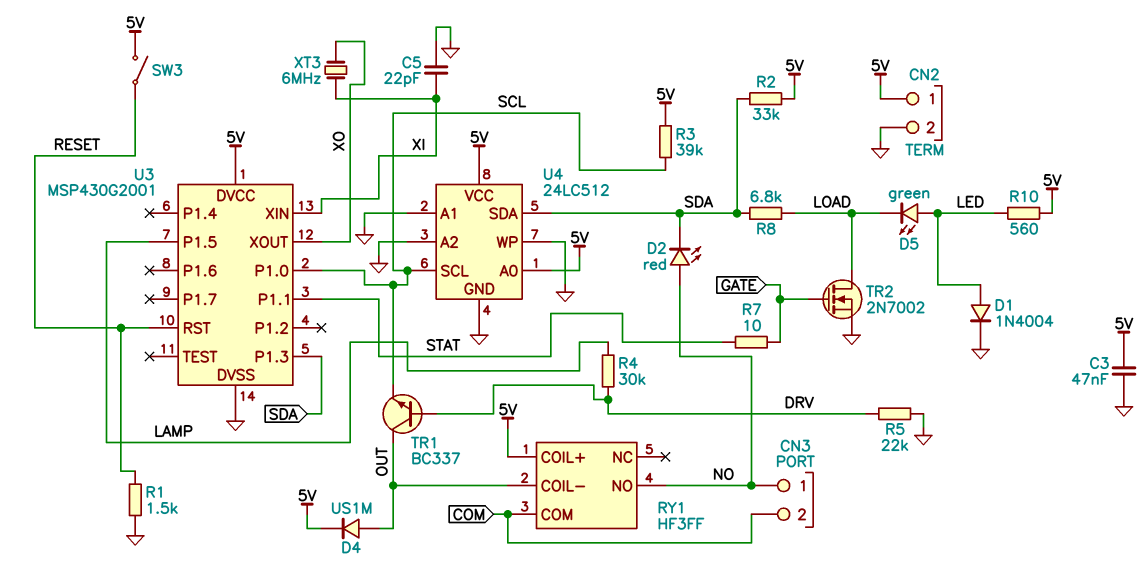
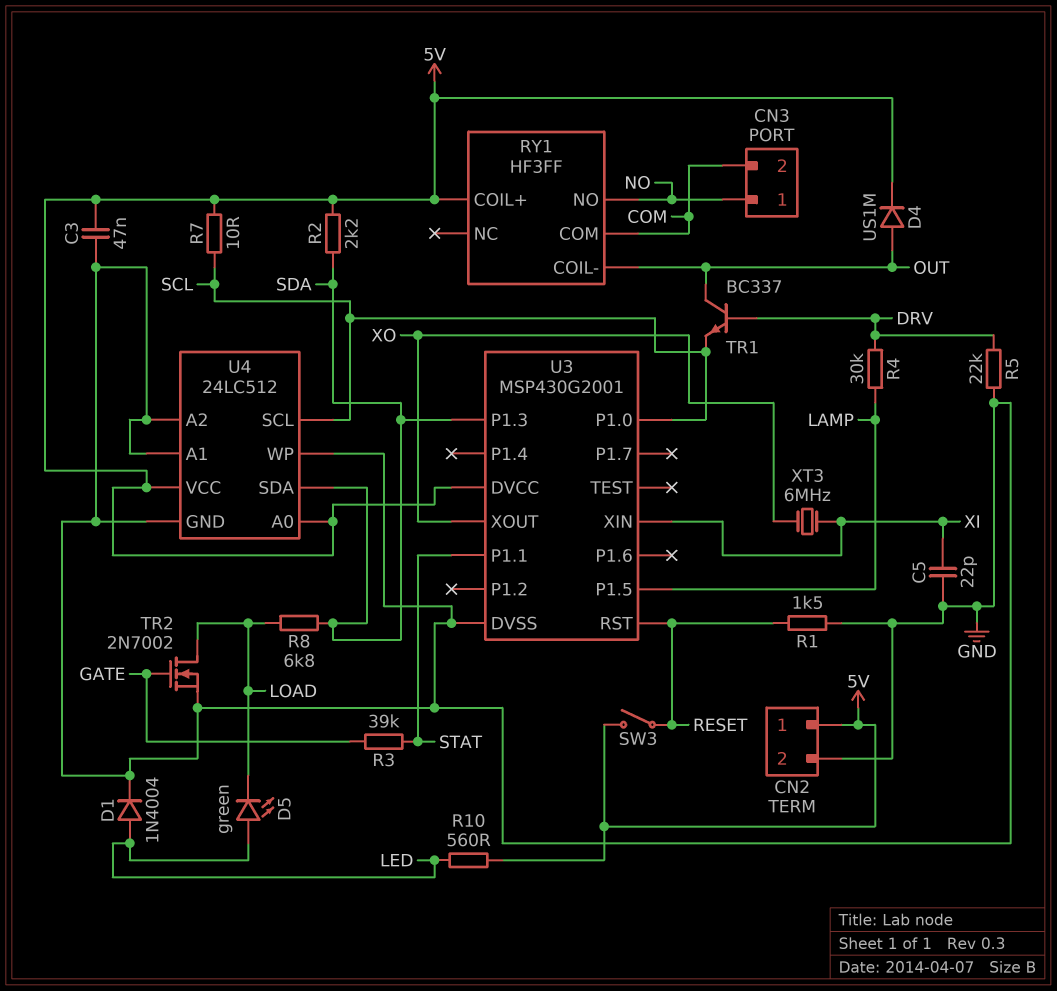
D2: LED red (A NO, K SDA) -> none
R2: 33k (5V, SDA) -> 2.2k (5V, SDA)
R3: 39k (5V, SCL) -> 39k (GATE, STAT)
R7: 10 (GATE, STAT) -> 10 (5V, SCL)

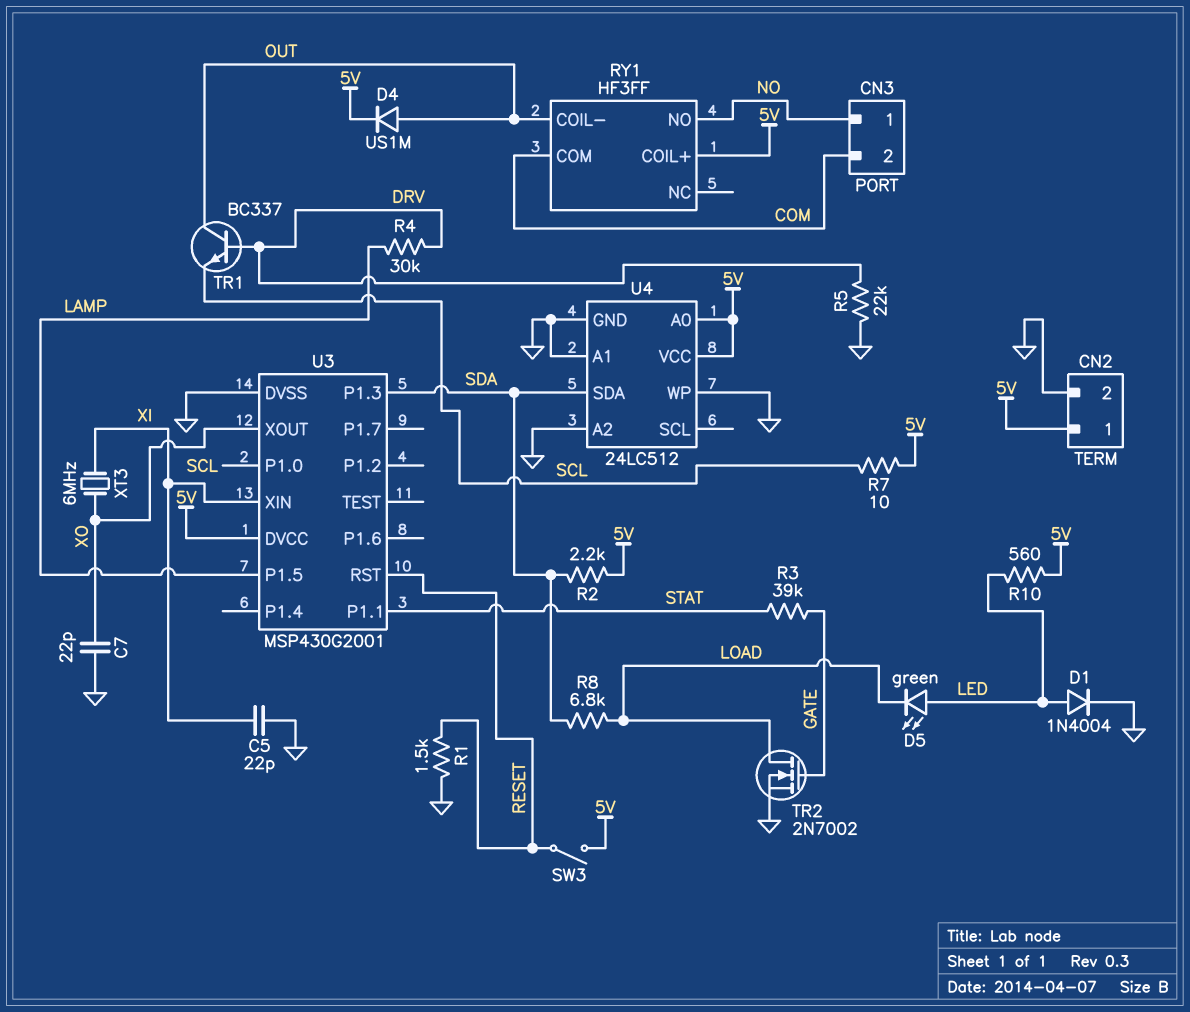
C3: 47nF (5V, GND) -> none
C7: none -> 22pF (GND, XO)
U4 pin SCL: SCL -> none

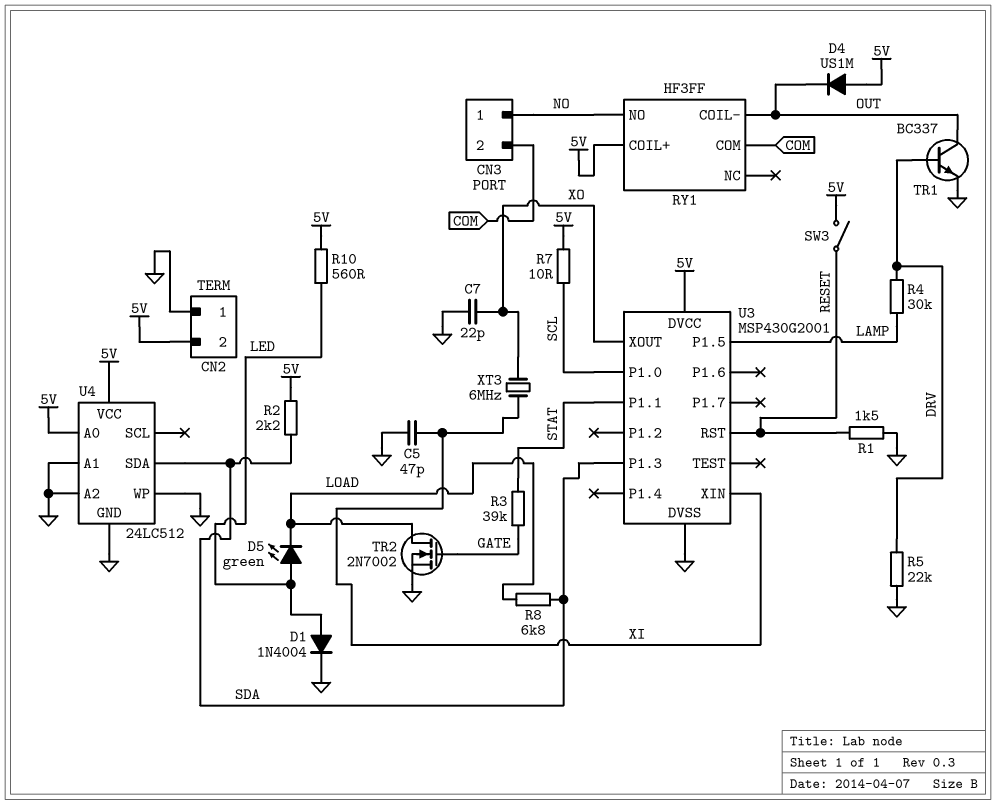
C5: 22pF (GND, XI) -> 47pF (GND, XI)
CN2 pin 1: 5V -> GND
CN2 pin 2: GND -> 5V
D4: diode US1M (A OUT, K 5V) -> diode US1M (A 5V, K OUT)
TR1: NPN BC337 (B DRV, C OUT, E SCL) -> NPN BC337 (B DRV, C OUT, E GND)

